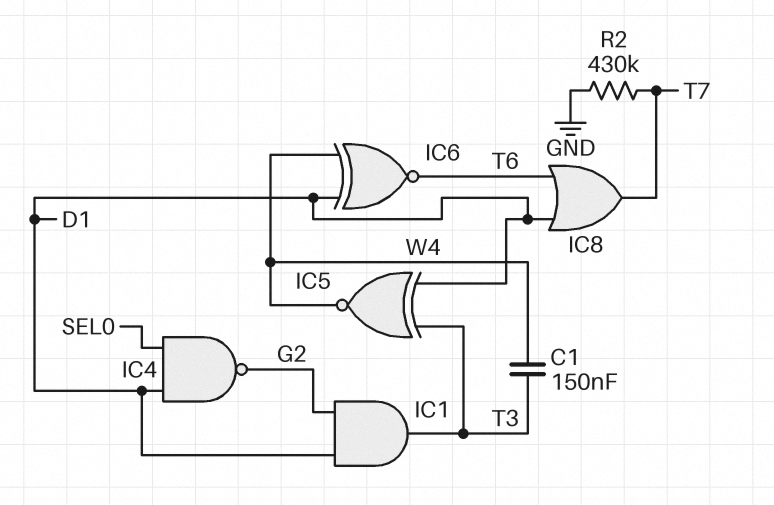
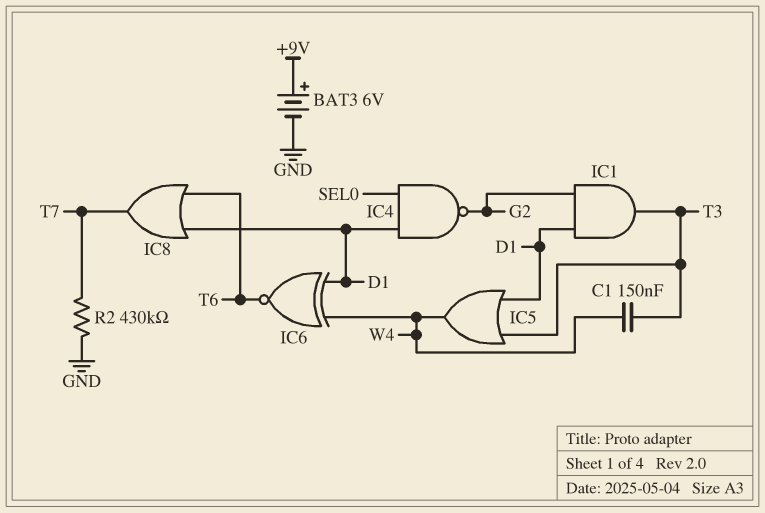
BAT3: none -> 6V (plus +9V, minus GND)
IC5: XNOR (in D1, in T3, out W4) -> OR (in D1, in T3, out W4)

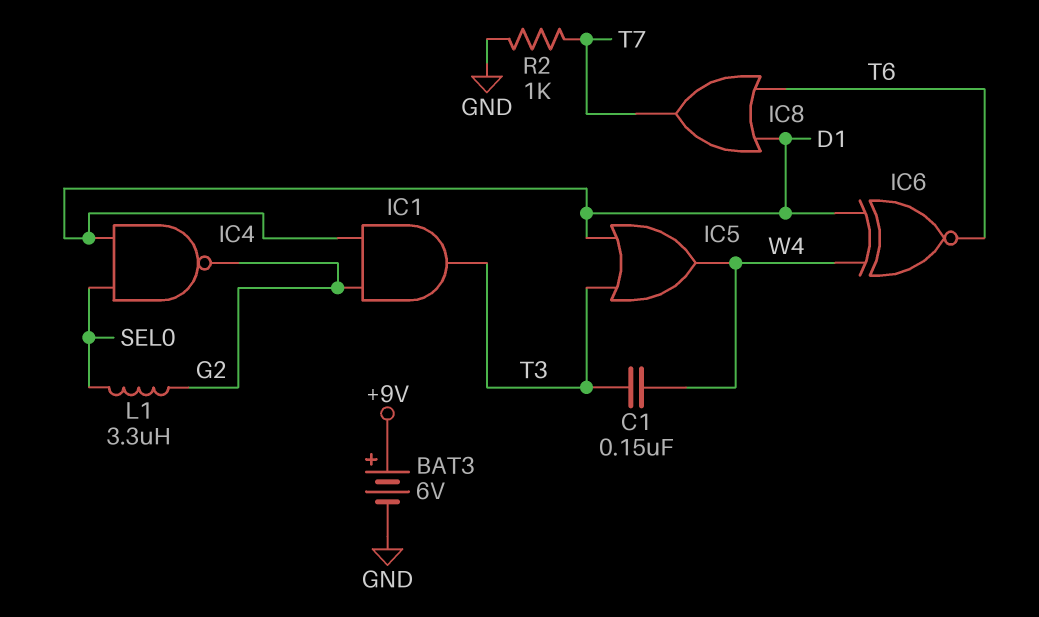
L1: none -> 3.3uH (G2, SEL0)
R2: 430k (GND, T7) -> 1k (GND, T7)

